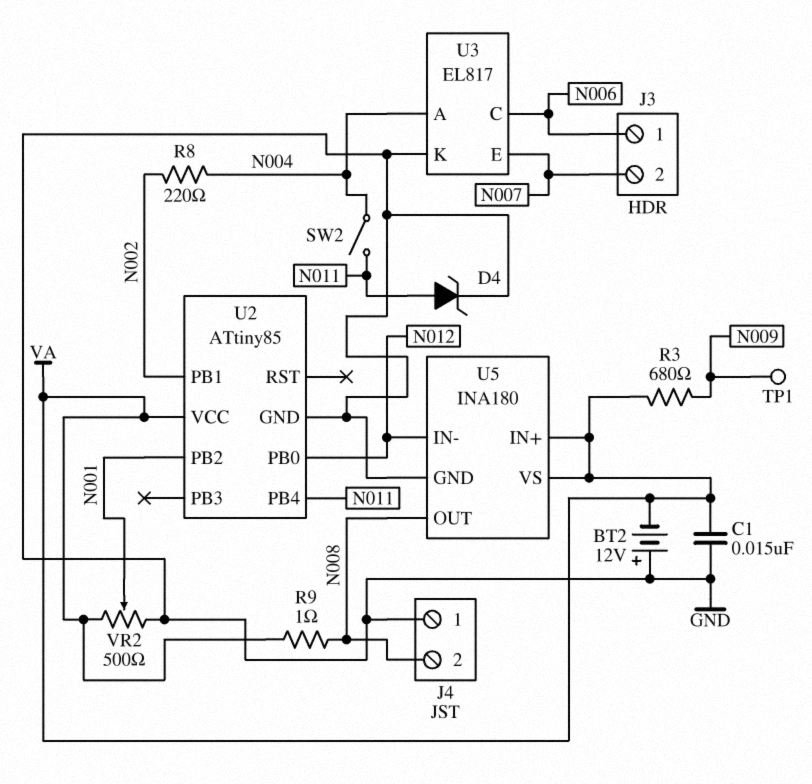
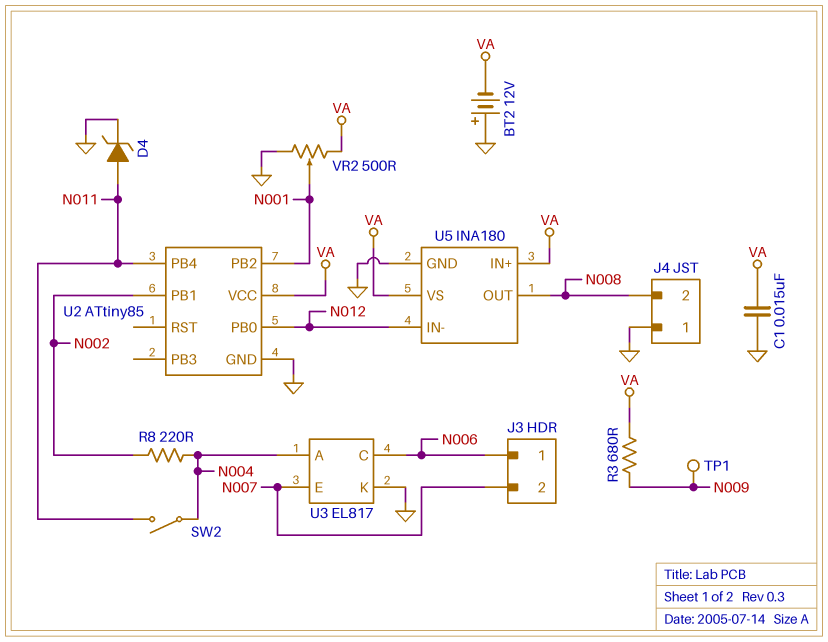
R9: 1 (N008, VA) -> none

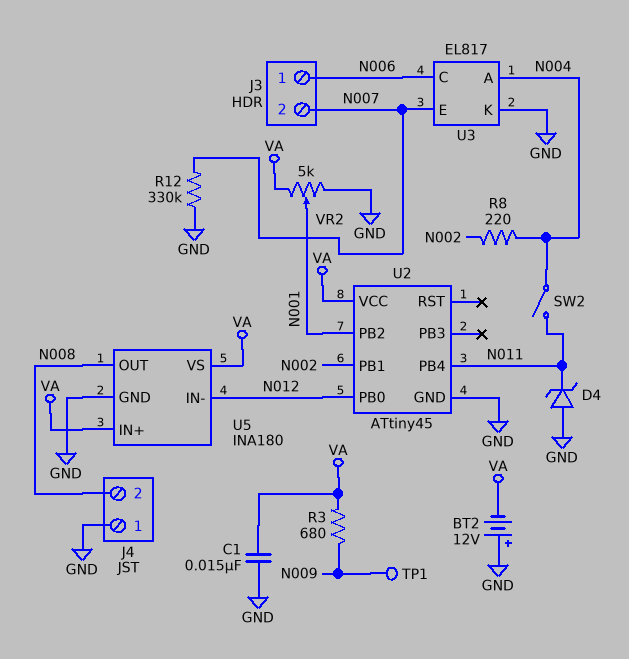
D4: zener (A N011, K GND) -> zener (A GND, K N011)
R12: none -> 330k (GND, N007)
U2: ATtiny85 -> ATtiny45
VR2: 500 (GND, VA, wiper N001) -> 5k (GND, VA, wiper N001)

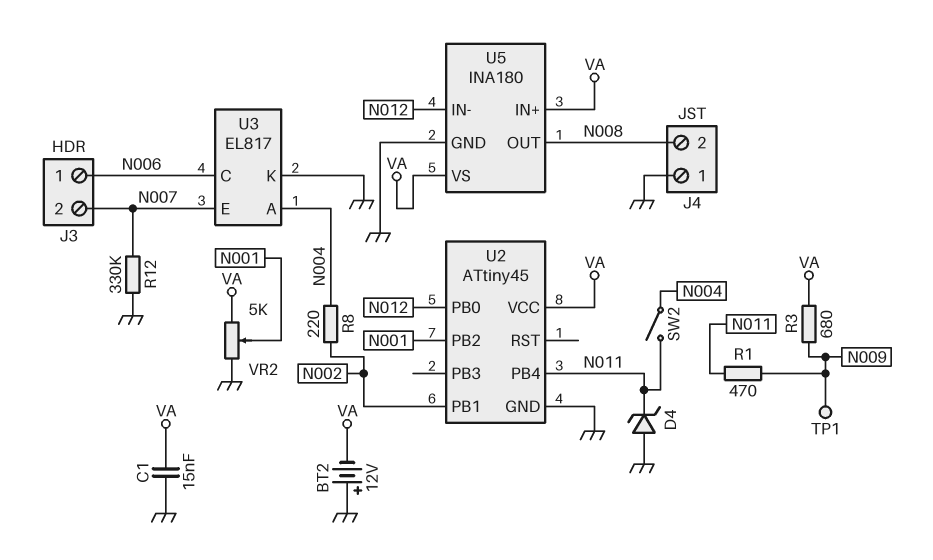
R1: none -> 470 (N009, N011)

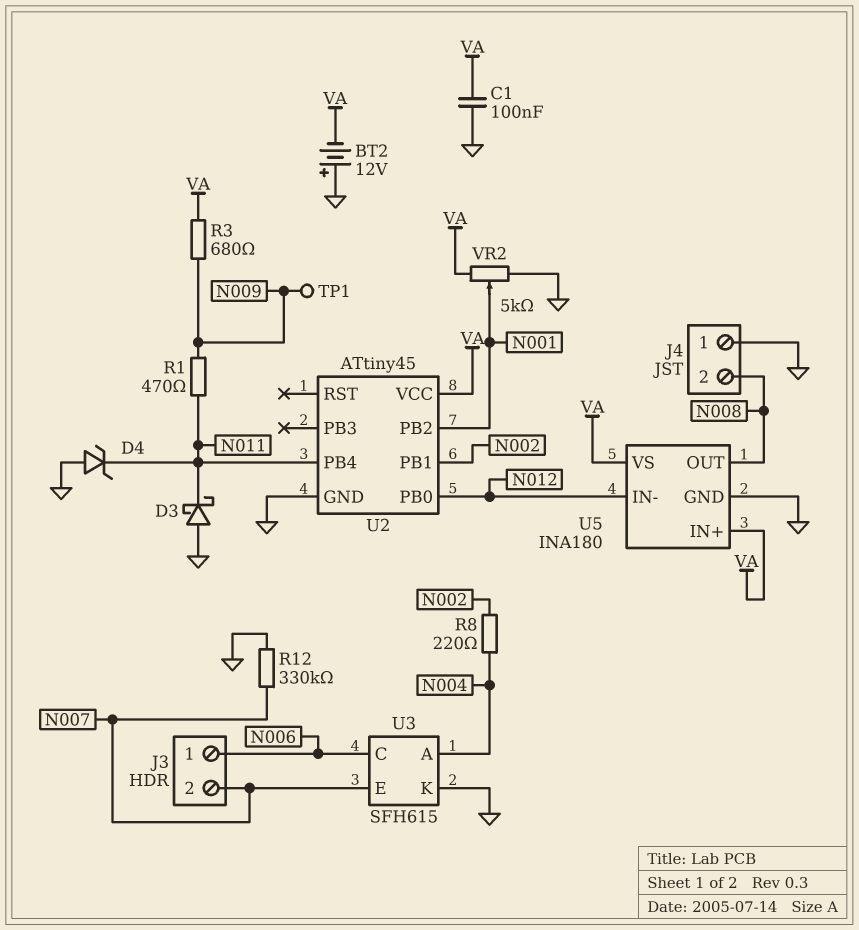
C1: 15nF (GND, VA) -> 100nF (GND, VA)
D3: none -> schottky (A GND, K N011)
SW2: switch (N004, N011) -> none
U3: EL817 -> SFH615

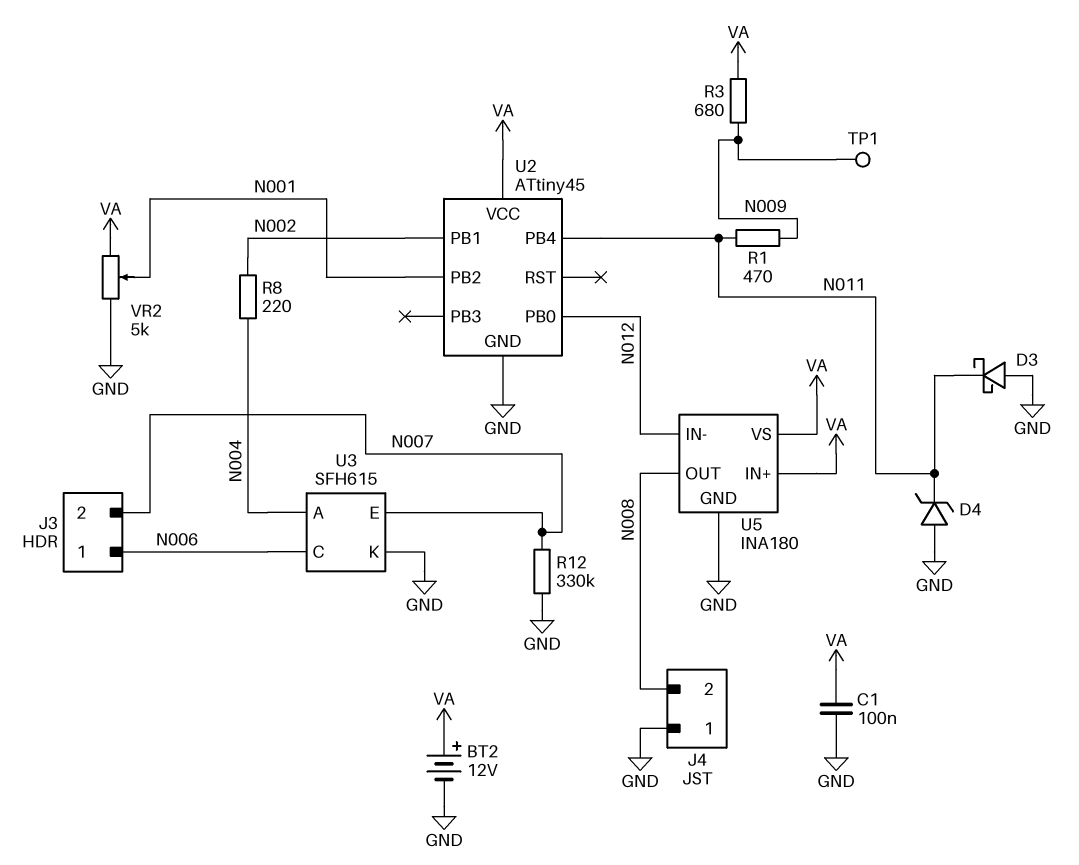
BT2: 12V (plus GND, minus VA) -> 12V (plus VA, minus GND)

